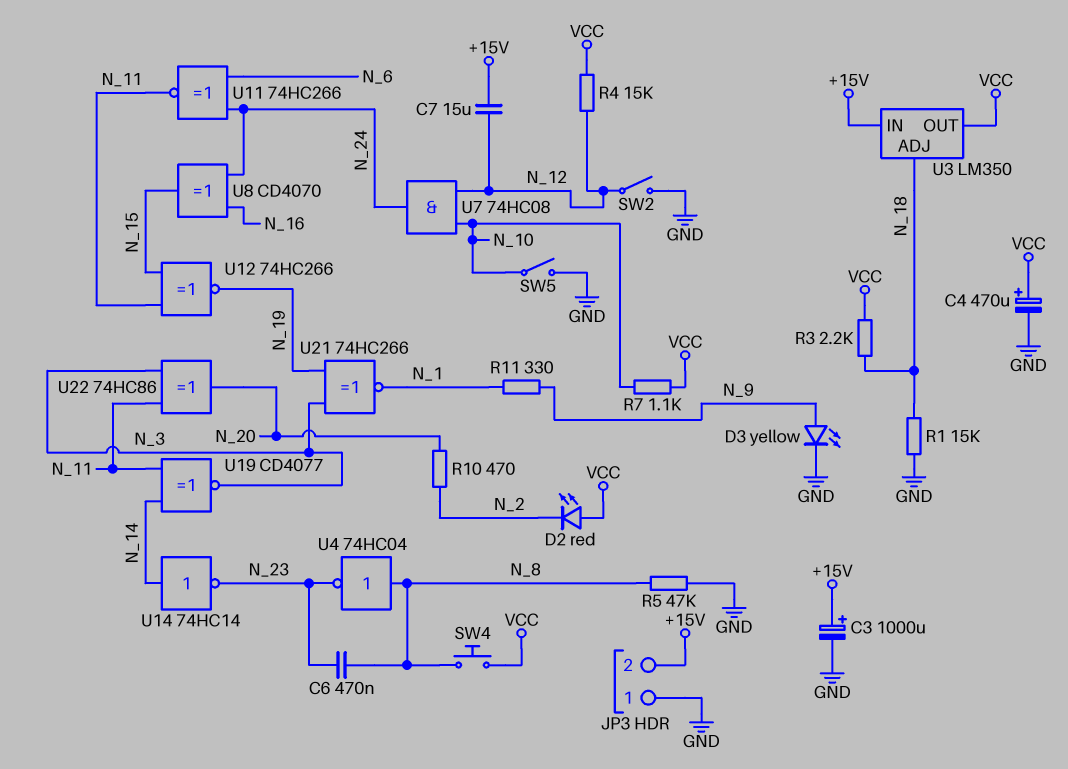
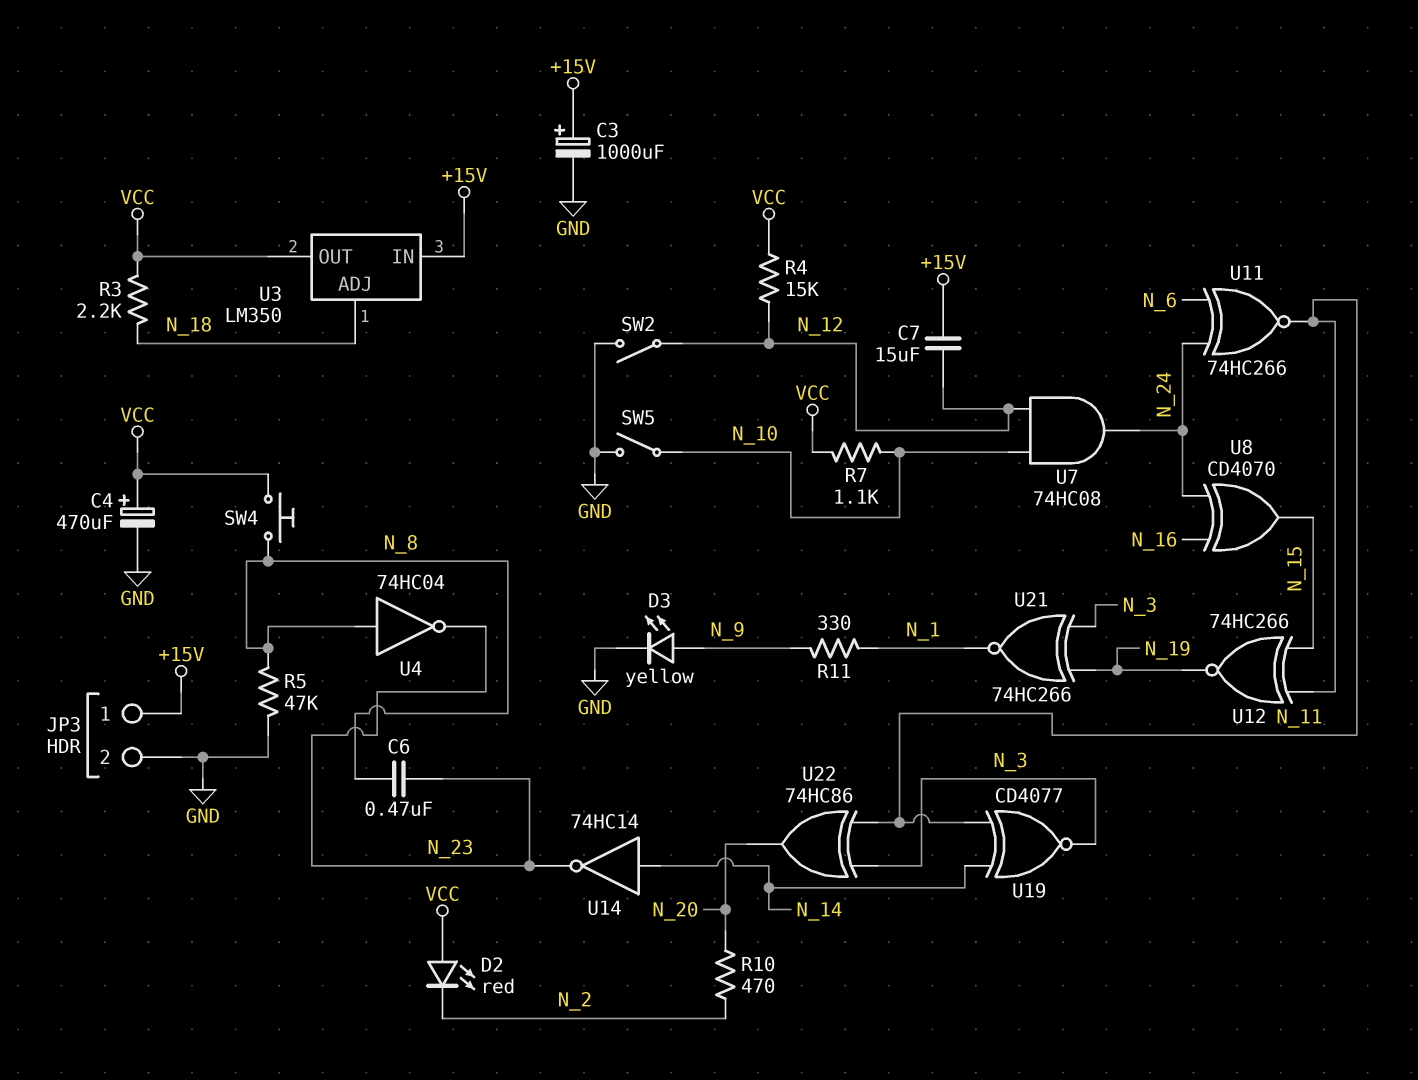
JP3 pin 1: GND -> +15V
JP3 pin 2: +15V -> GND
R1: 15k (GND, N_18) -> none

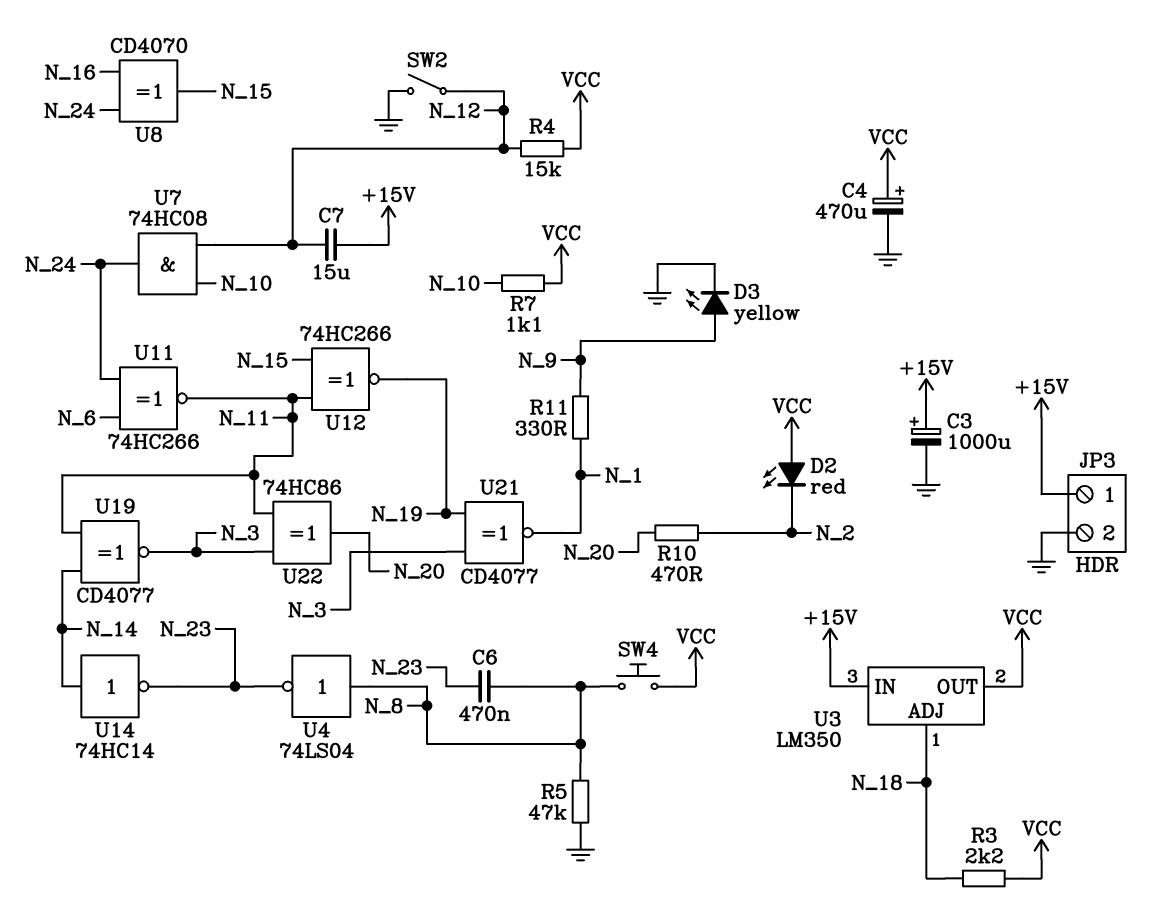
SW5: switch (GND, N_10) -> none
U4: NOT 74HC04 (in N_8, out N_23) -> NOT 74LS04 (in N_8, out N_23)
U21: XNOR 74HC266 (in N_3, in N_19, out N_1) -> XNOR CD4077 (in N_3, in N_19, out N_1)

